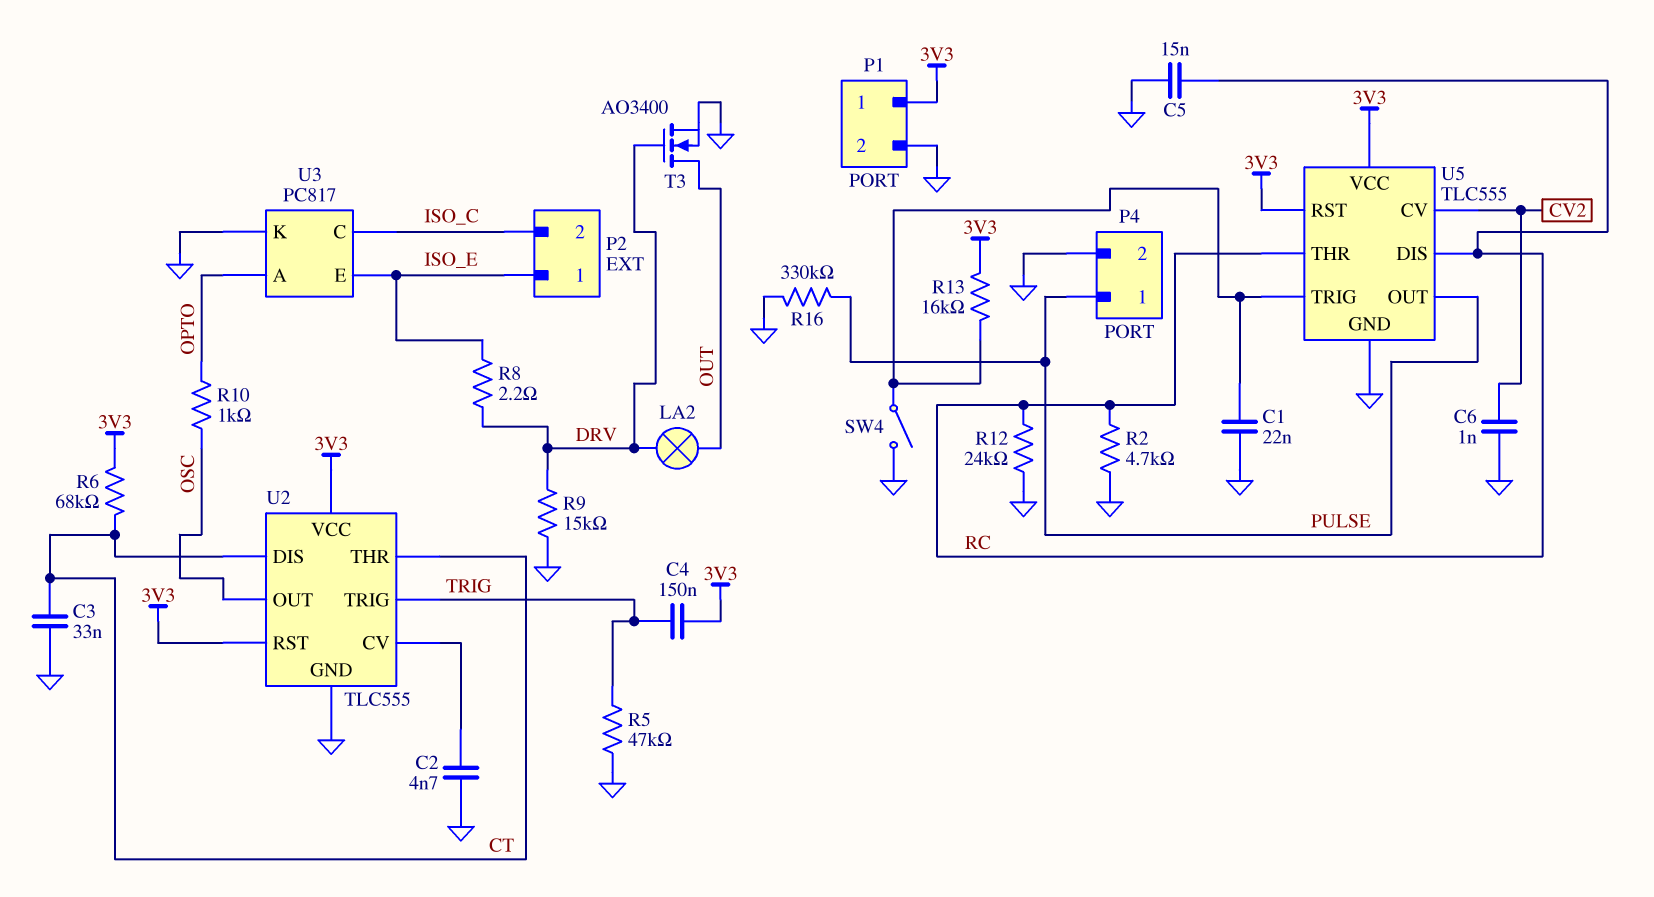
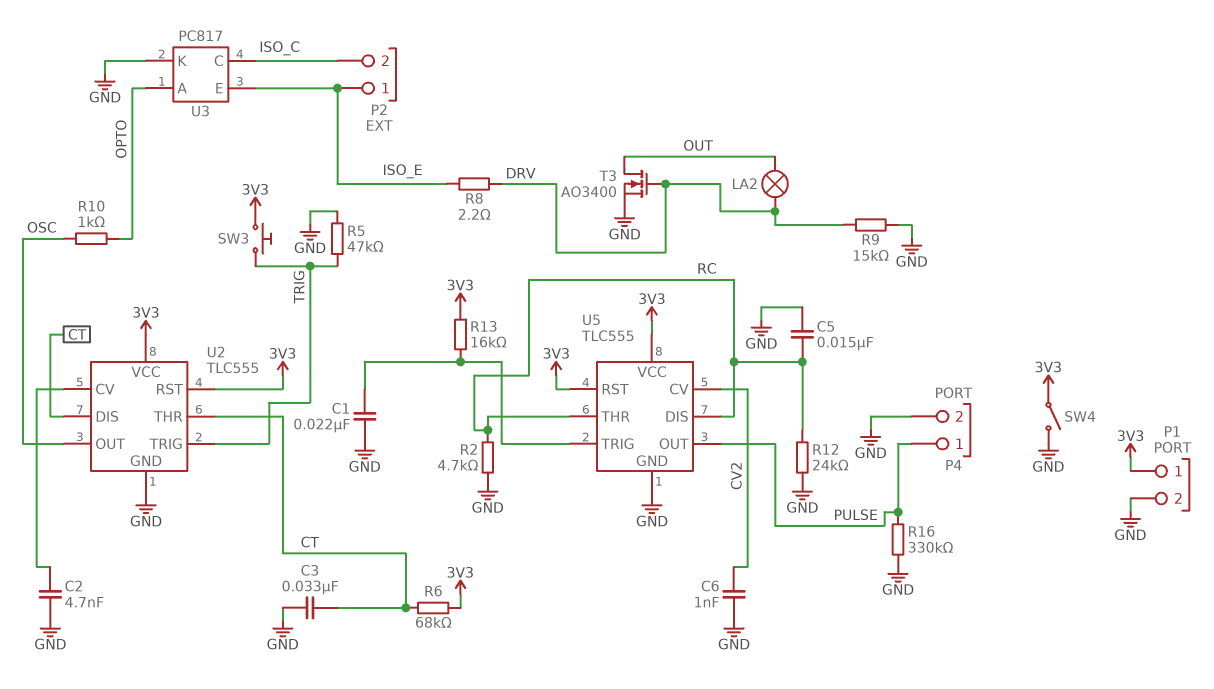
C4: 150nF (3V3, TRIG) -> none
SW3: none -> button (3V3, TRIG)
SW4: switch (GND, U5/TRIG) -> switch (3V3, GND)

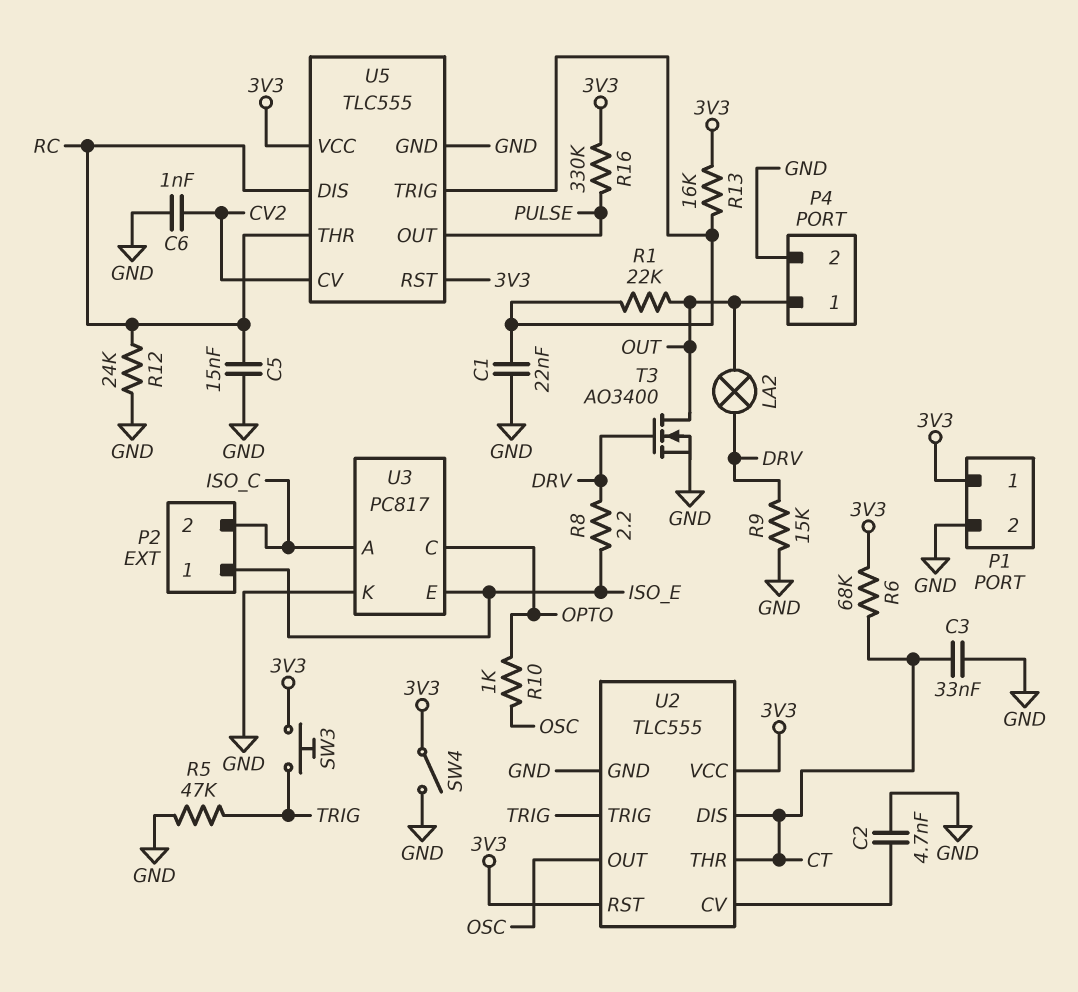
P4 pin 1: PULSE -> OUT
R1: none -> 22k (OUT, U5/TRIG)
R2: 4.7k (GND, RC) -> none
R16: 330k (GND, PULSE) -> 330k (3V3, PULSE)
U3 pin A: OPTO -> ISO_C
U3 pin C: ISO_C -> OPTO

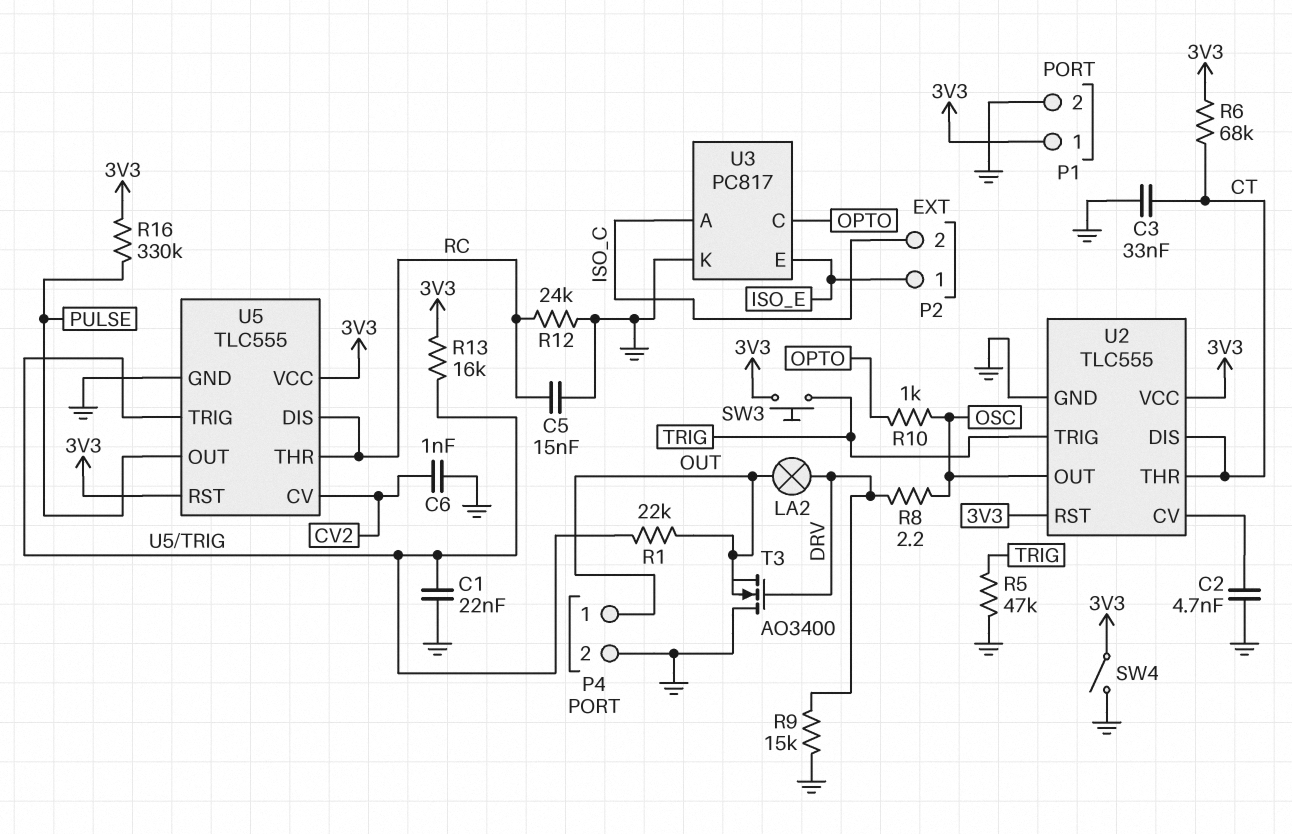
R8: 2.2 (DRV, ISO_E) -> 2.2 (DRV, OSC)
T3: NMOS AO3400 (G DRV, D OUT, S GND) -> NMOS AO3400 (G DRV, D GND, S OUT)

